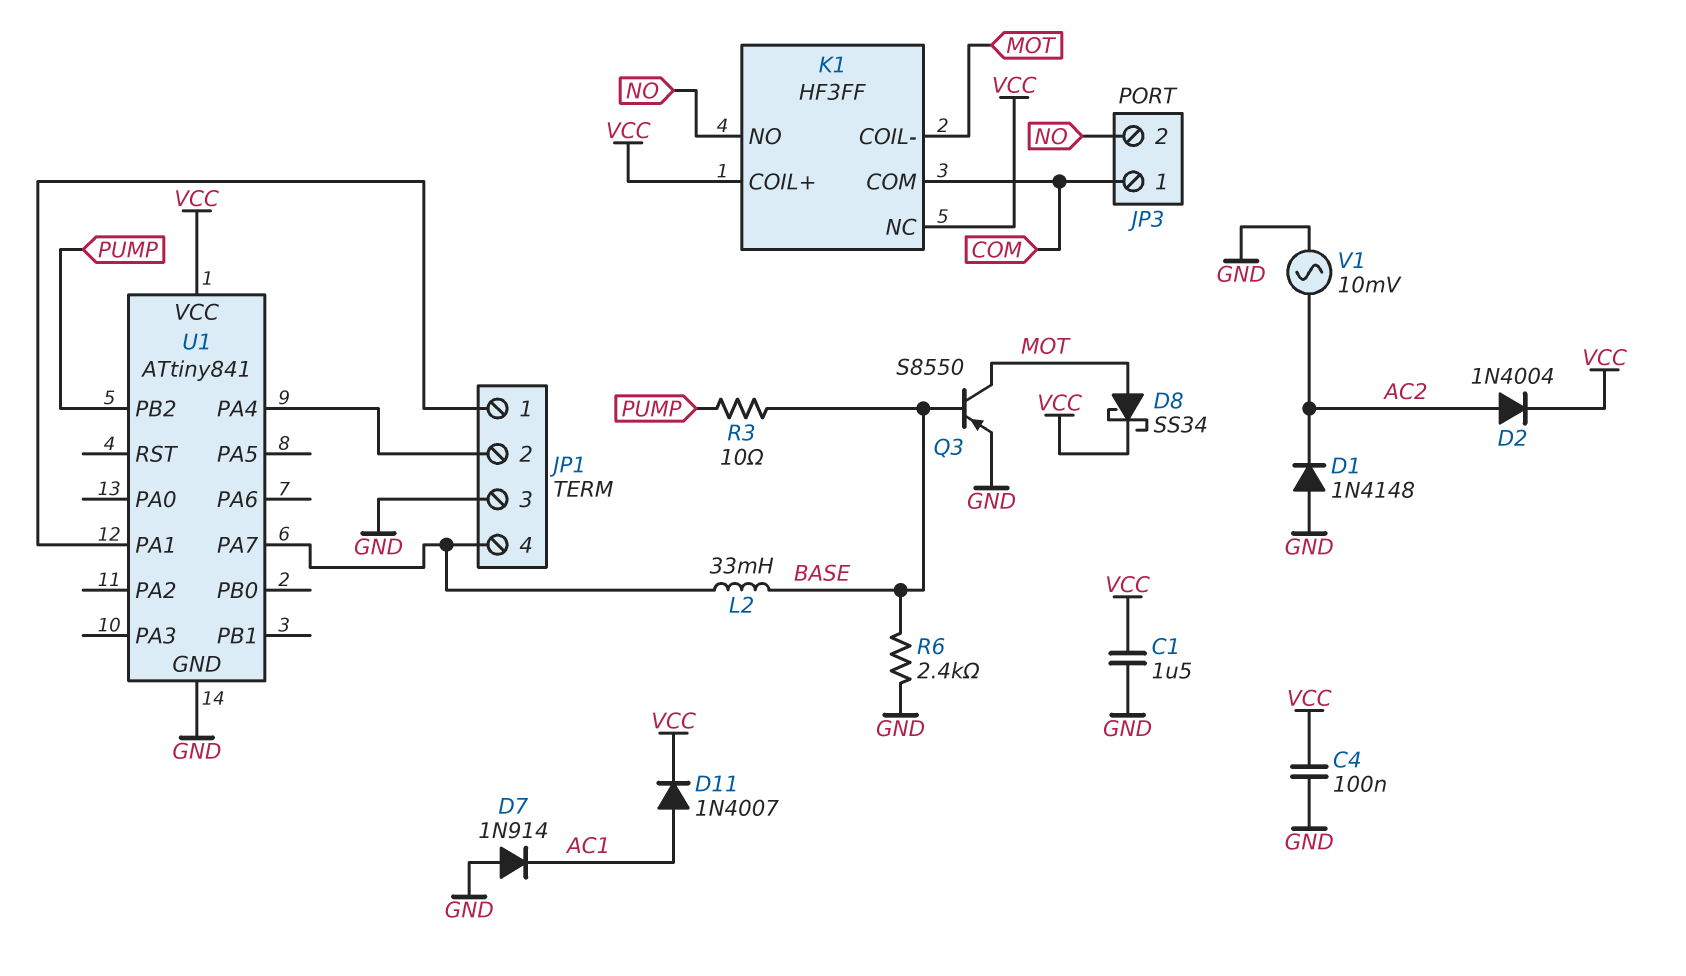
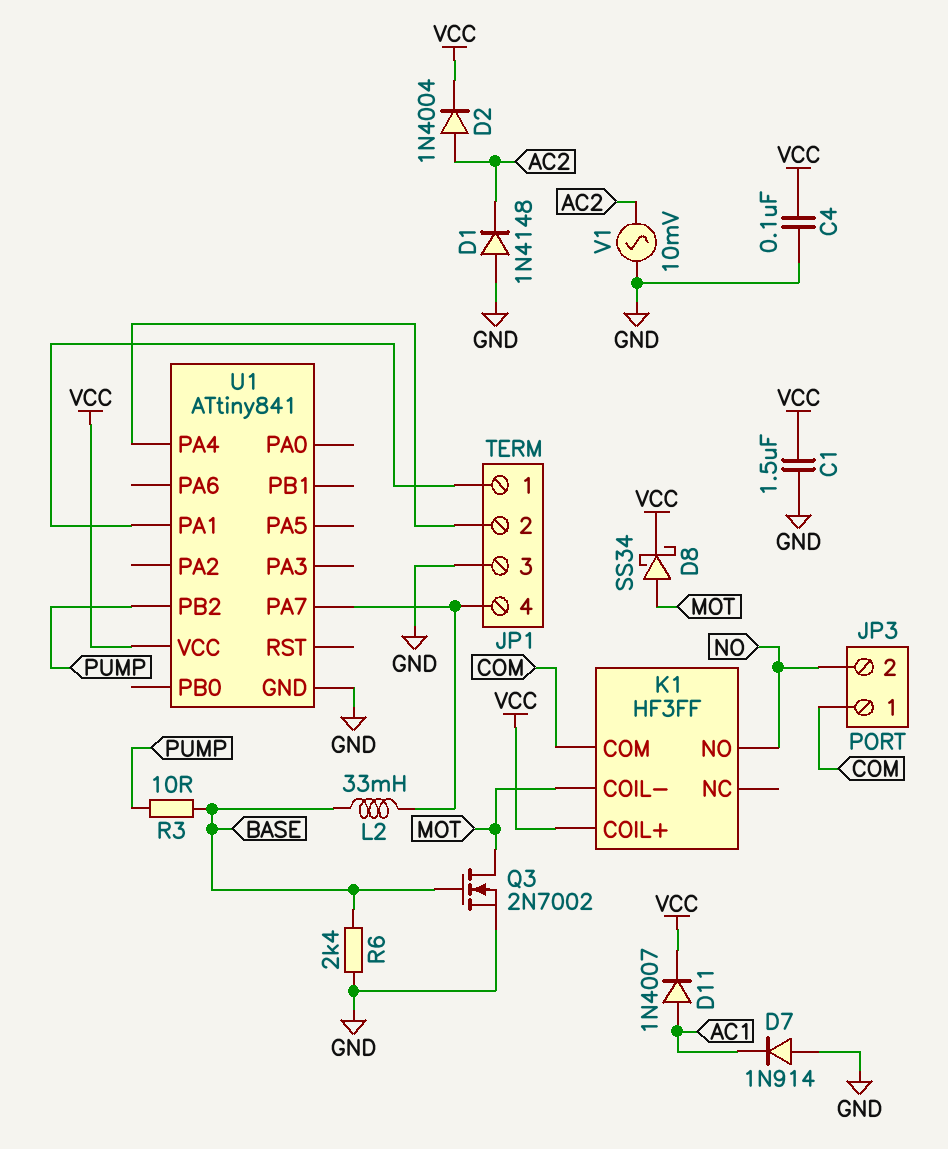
K1 pin NC: VCC -> none
Q3: PNP S8550 (B BASE, C MOT, E GND) -> NMOS 2N7002 (G BASE, D MOT, S GND)

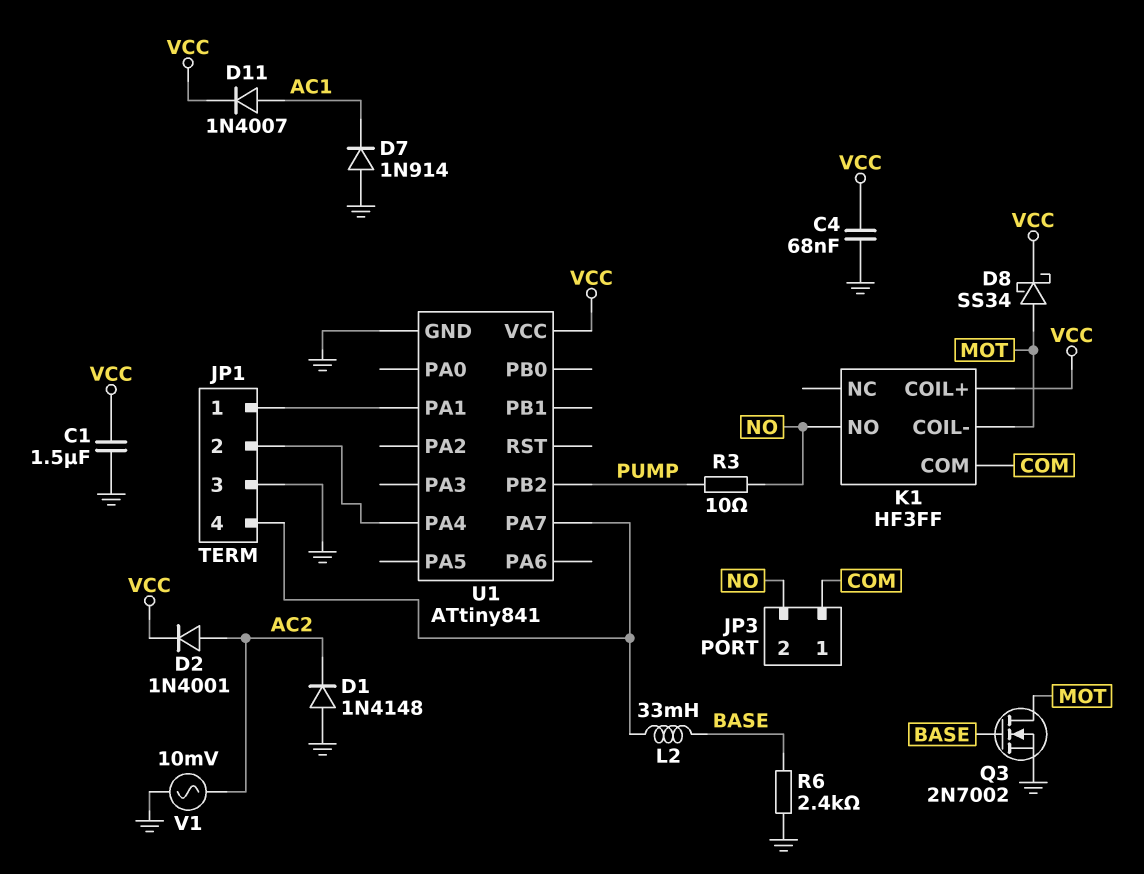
C4: 100nF (GND, VCC) -> 68nF (GND, VCC)
D2: diode 1N4004 (A AC2, K VCC) -> diode 1N4001 (A AC2, K VCC)
R3: 10 (BASE, PUMP) -> 10 (NO, PUMP)

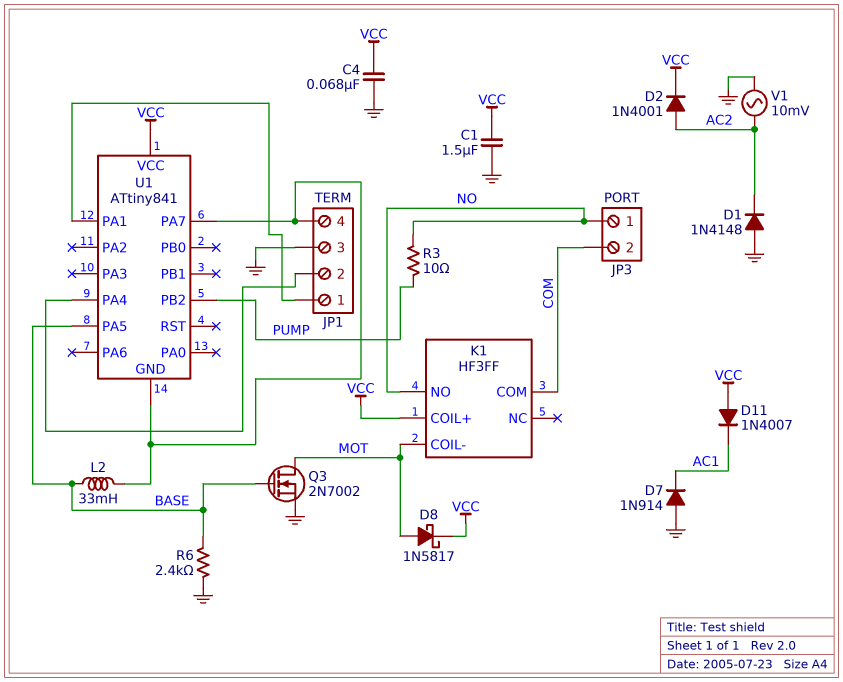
D8: schottky SS34 (A MOT, K VCC) -> schottky 1N5817 (A MOT, K VCC)
D11: diode 1N4007 (A AC1, K VCC) -> diode 1N4007 (A VCC, K AC1)
JP3 pin 1: COM -> NO
JP3 pin 2: NO -> COM
U1 pin GND: GND -> JP1/4
U1 pin PA5: none -> BASE

